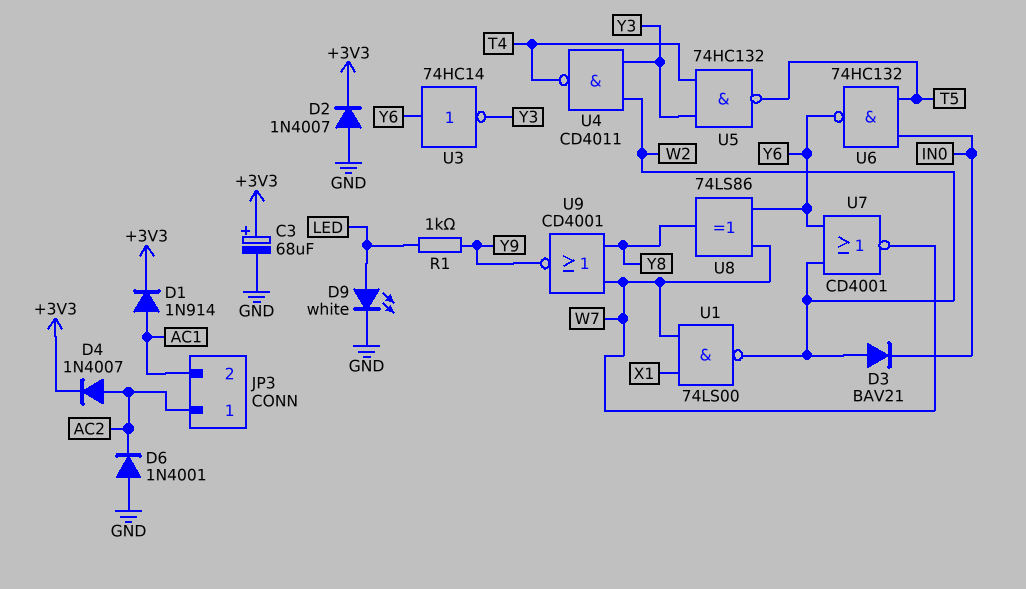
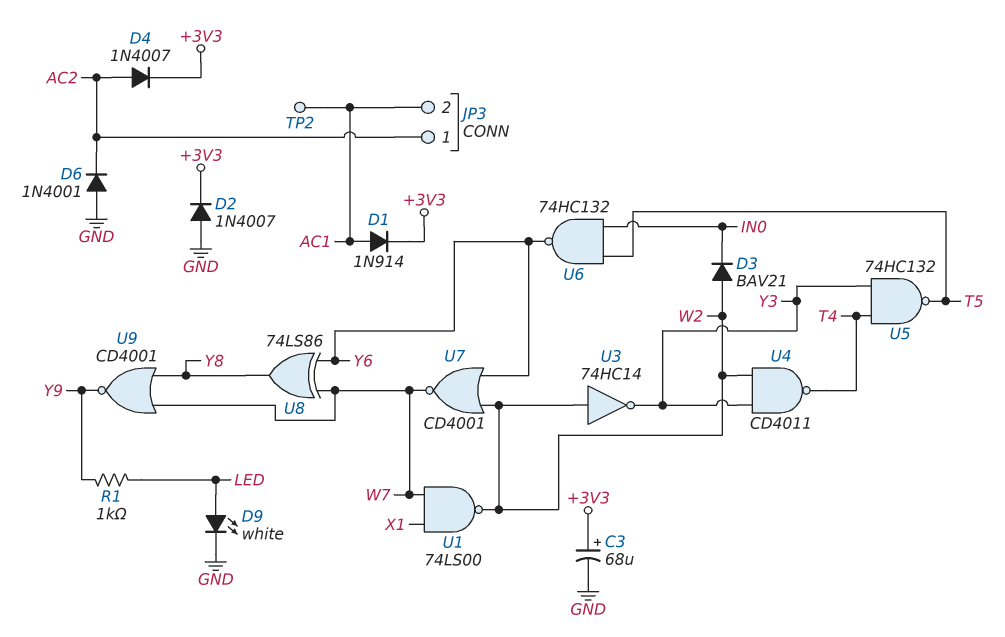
TP2: none -> test point (AC1)
U3: NOT 74HC14 (in Y6, out Y3) -> NOT 74HC14 (in W2, out Y3)

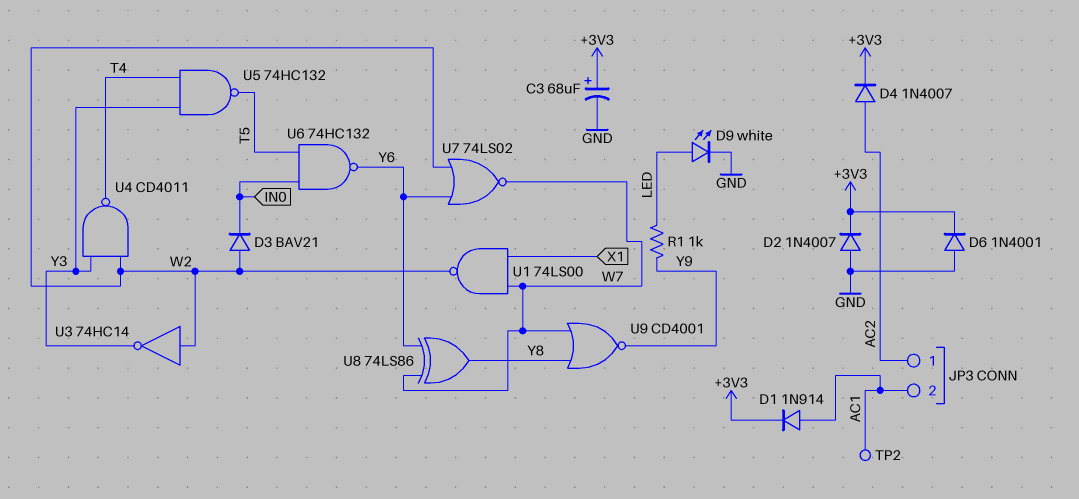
D6: diode 1N4001 (A GND, K AC2) -> diode 1N4001 (A GND, K +3V3)
U7: NOR CD4001 (in W2, in Y6, out W7) -> NOR 74LS02 (in W2, in Y6, out W7)

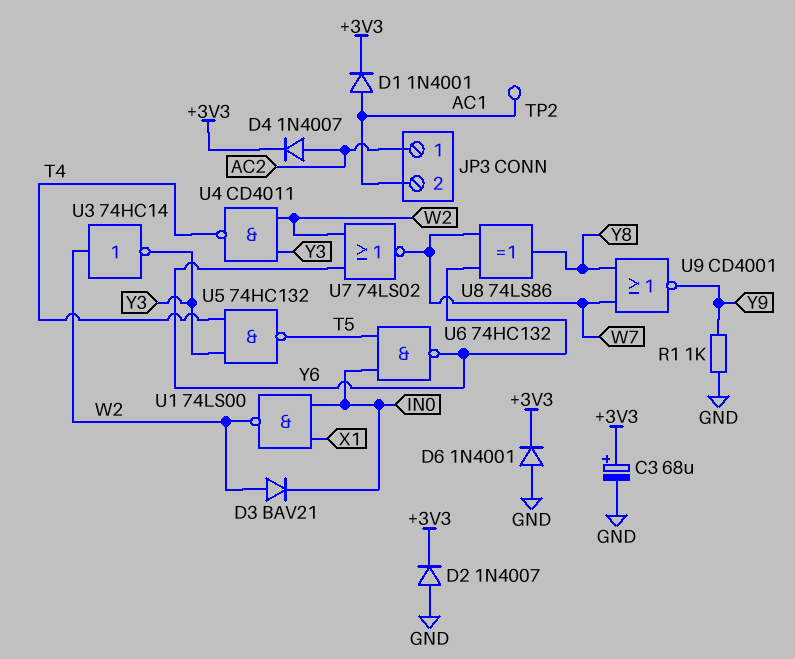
D1: diode 1N914 (A AC1, K +3V3) -> diode 1N4001 (A AC1, K +3V3)
D9: LED white (A LED, K GND) -> none
R1: 1k (LED, Y9) -> 1k (GND, Y9)
U1: NAND 74LS00 (in W7, in X1, out W2) -> NAND 74LS00 (in IN0, in X1, out W2)

